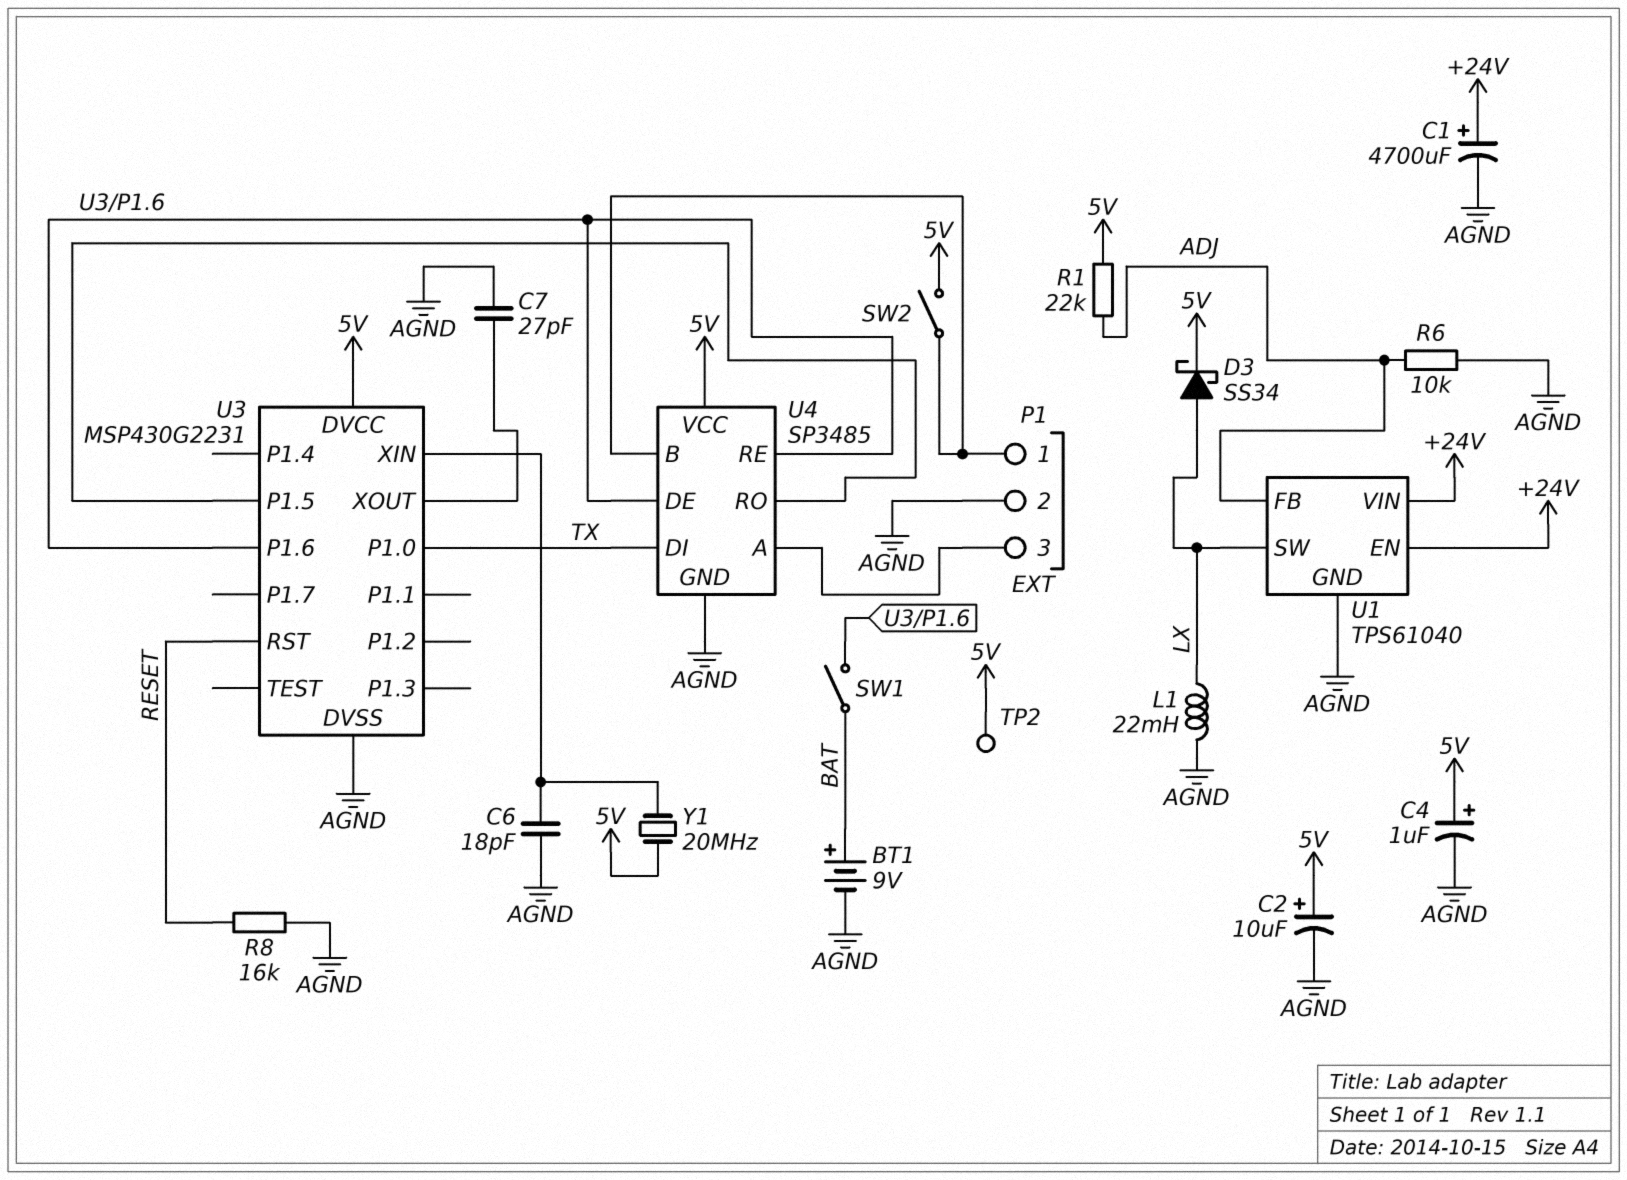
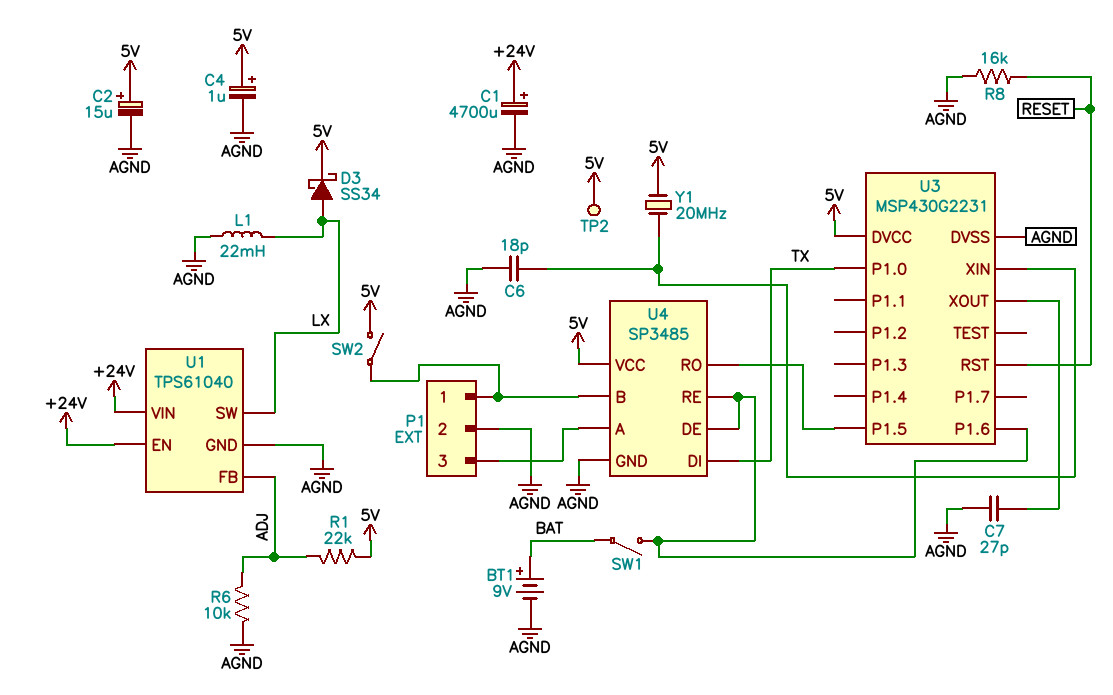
C2: 10uF (plus 5V, minus AGND) -> 15uF (plus 5V, minus AGND)

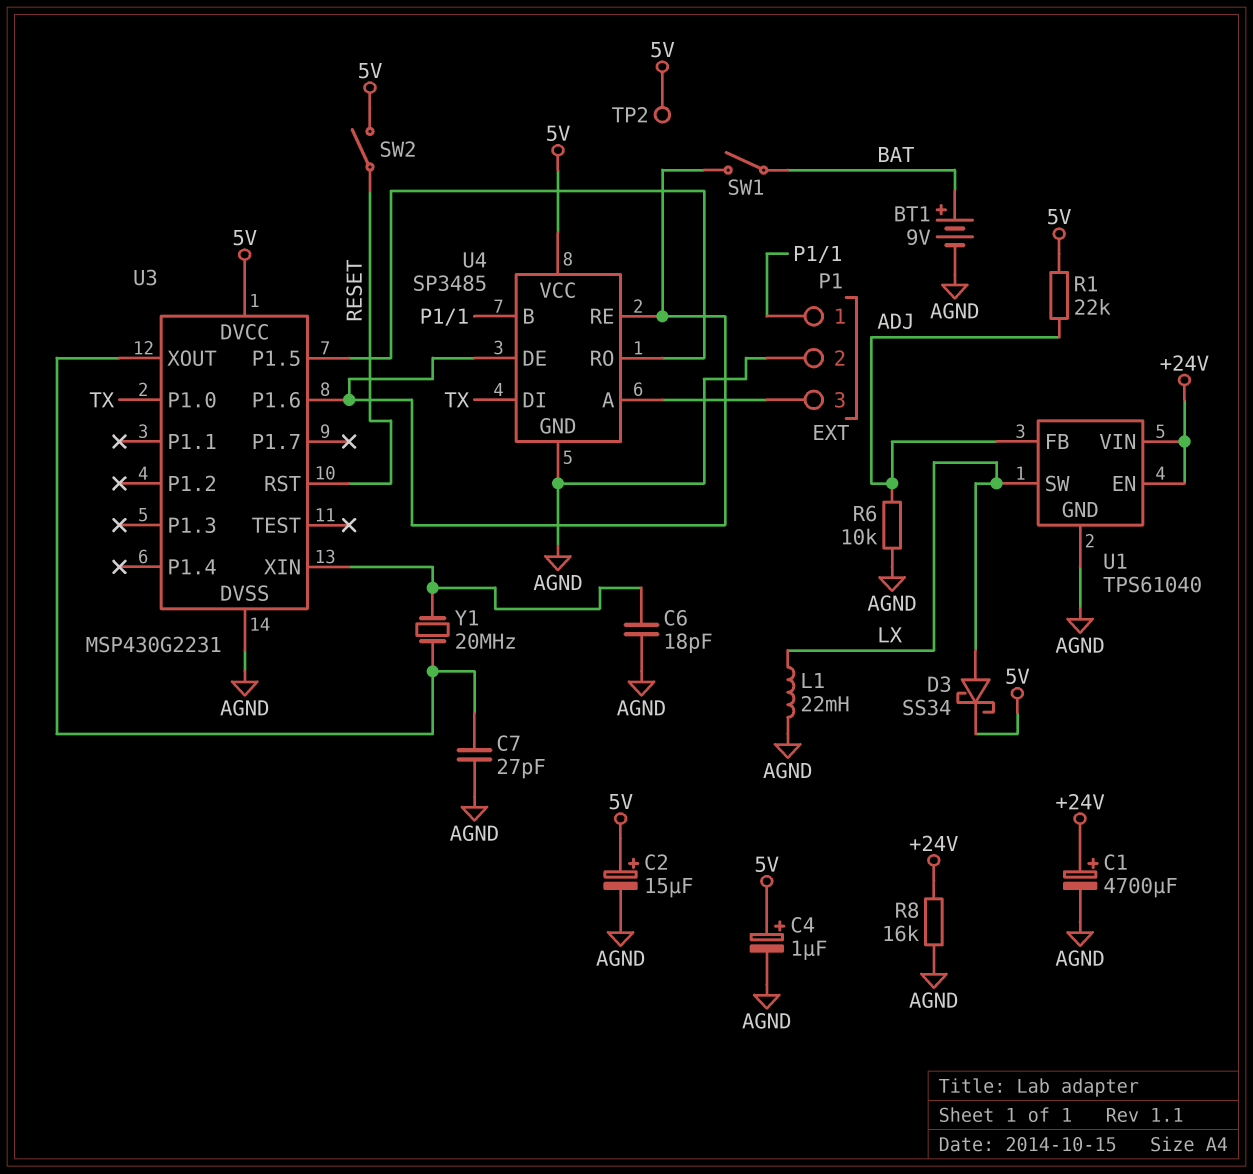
R8: 16k (AGND, RESET) -> 16k (+24V, AGND)
SW2: switch (5V, P1/1) -> switch (5V, RESET)
Y1: 20MHz (5V, U3/XIN) -> 20MHz (U3/XIN, U3/XOUT)

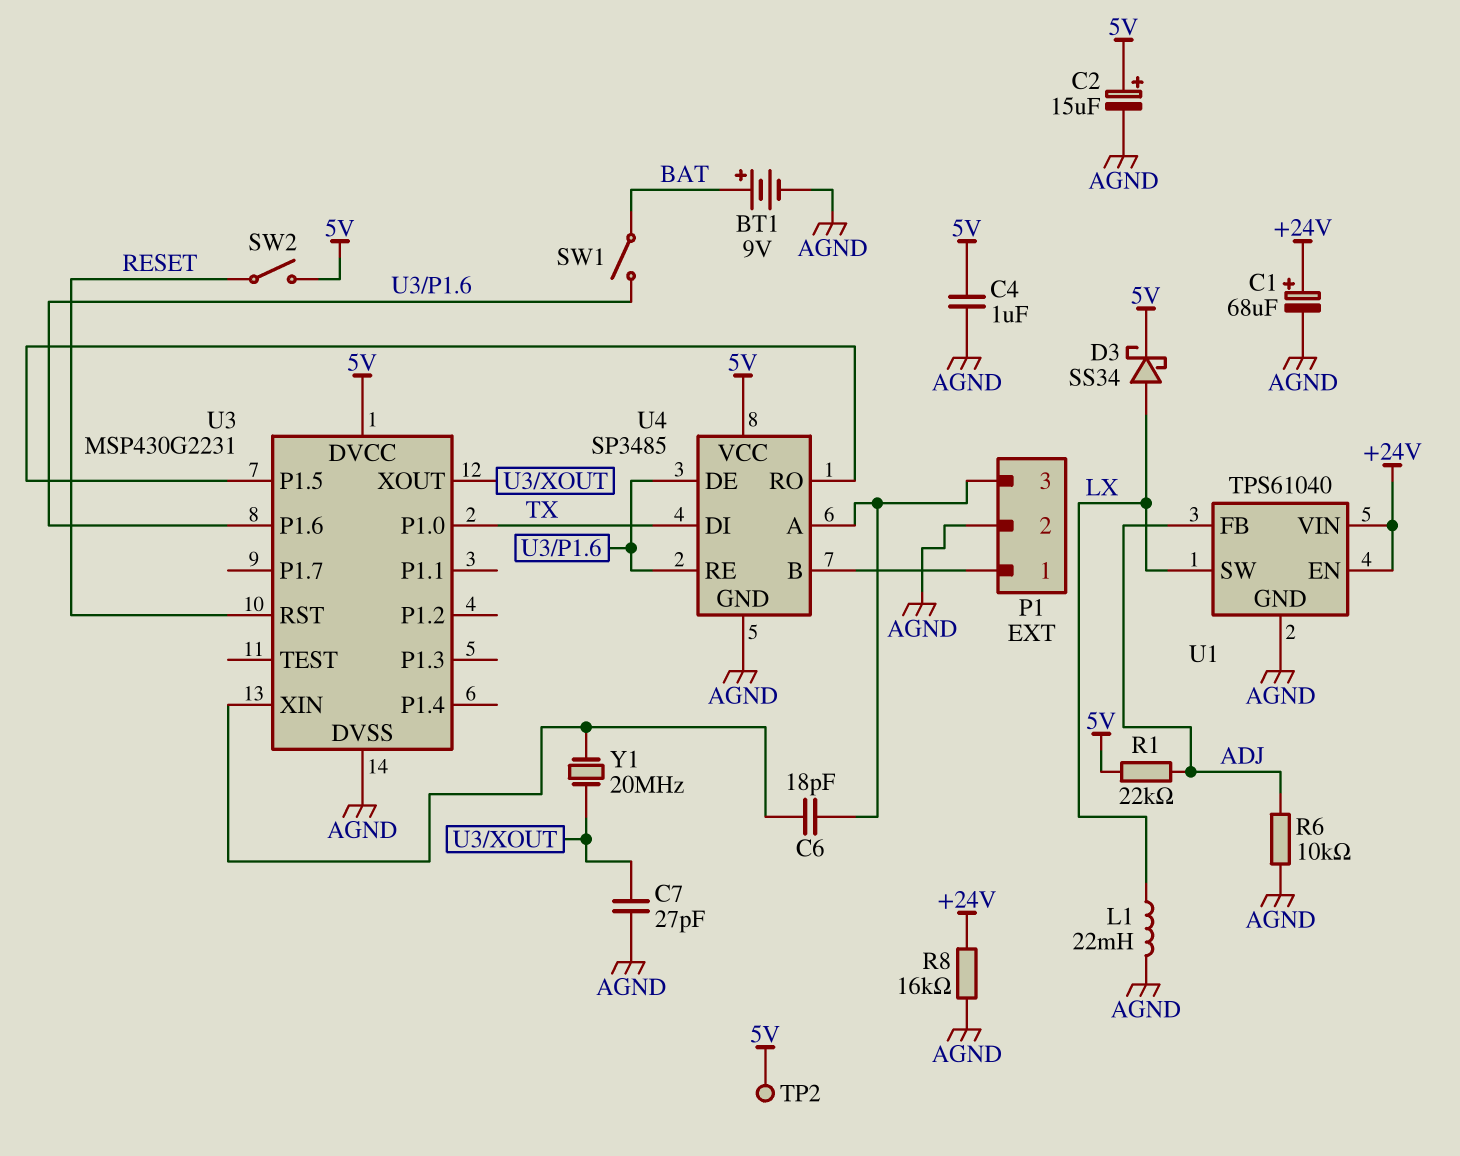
C1: 4700uF (plus +24V, minus AGND) -> 68uF (plus +24V, minus AGND)
C4: 1uF (plus 5V, minus AGND) -> 1uF (5V, AGND)
C6: 18pF (AGND, U3/XIN) -> 18pF (P1/3, U3/XIN)

